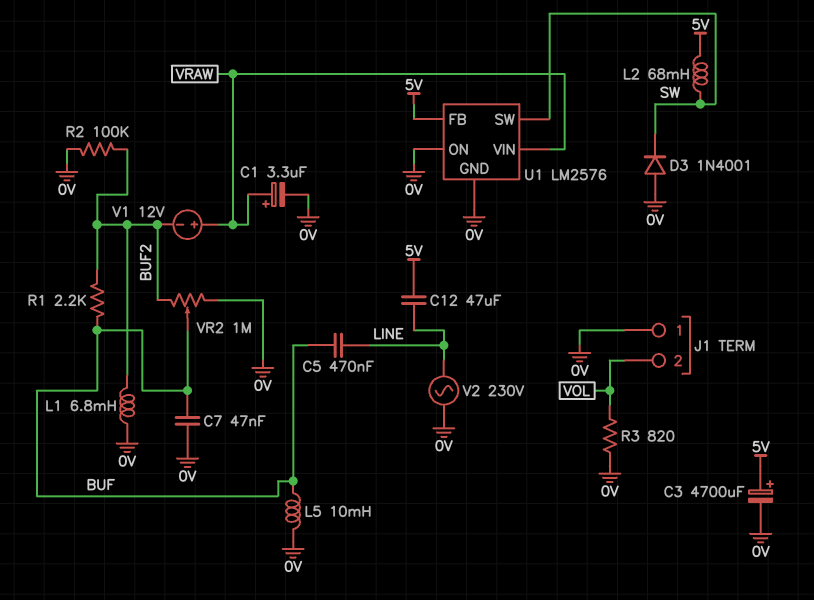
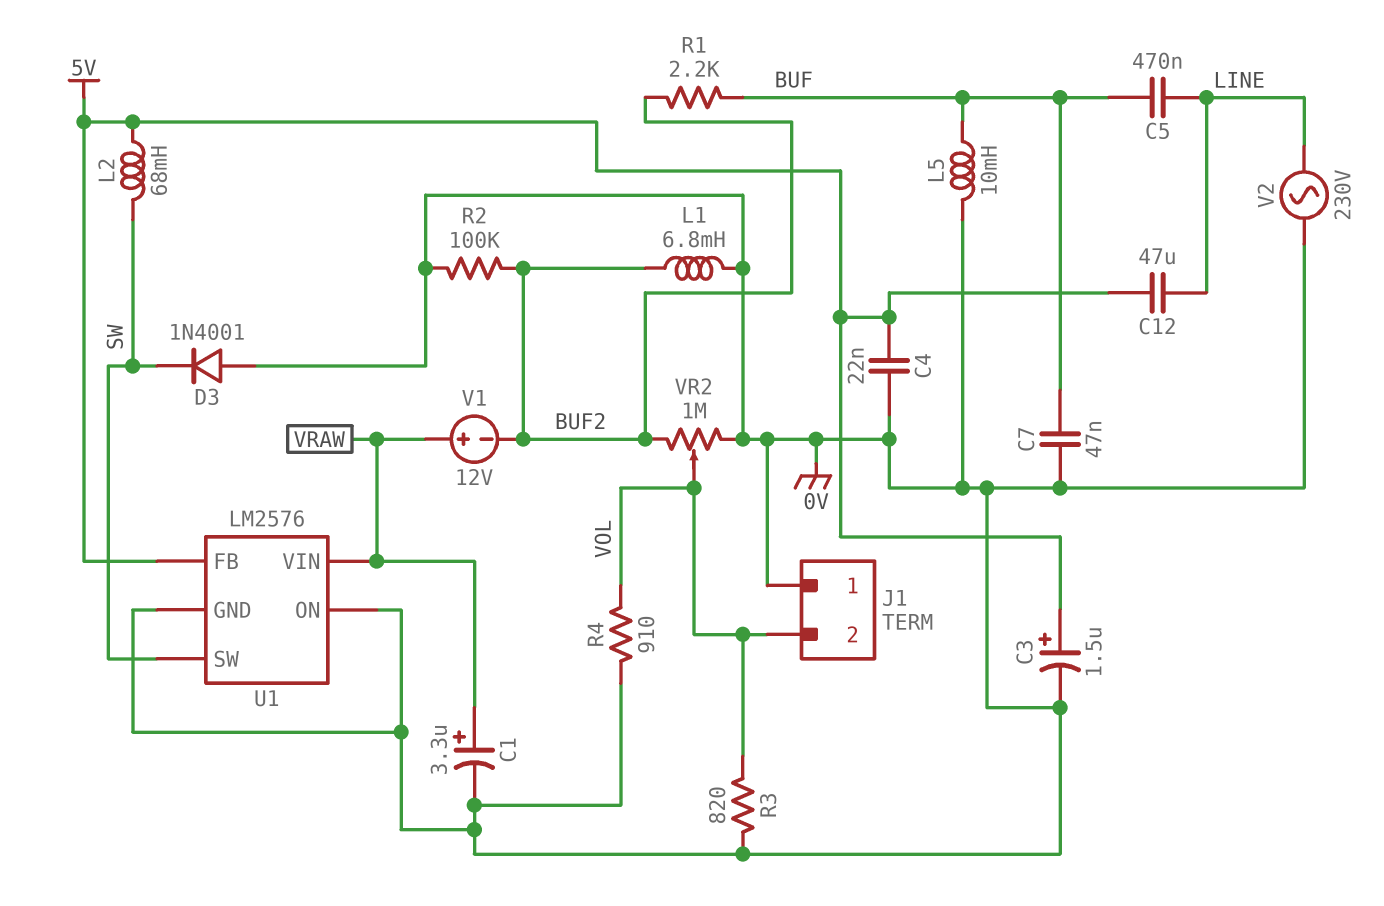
C3: 4700uF (plus 5V, minus 0V) -> 1.5uF (plus 5V, minus 0V)
C4: none -> 22nF (0V, 5V)
R4: none -> 910 (0V, VOL)
VR2: 1M (0V, BUF2, wiper BUF) -> 1M (0V, BUF2, wiper VOL)

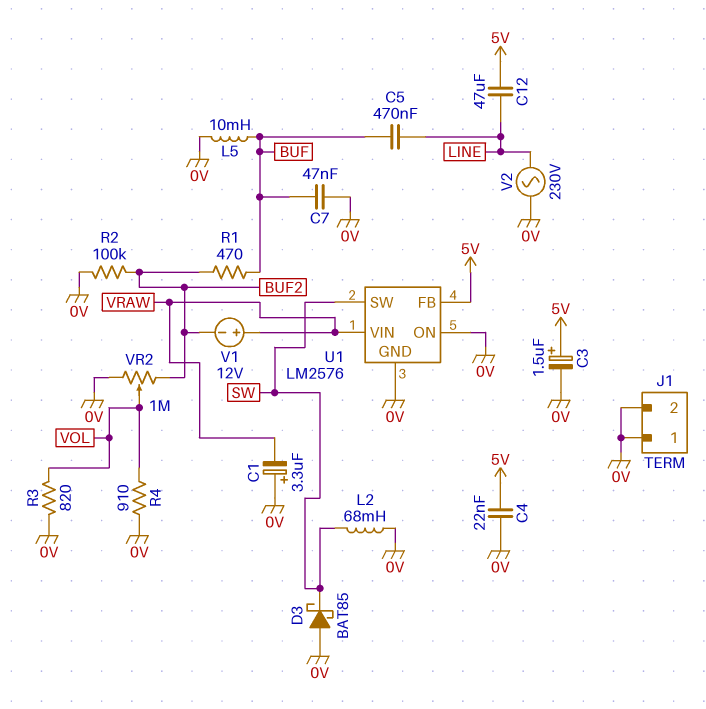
C1: 3.3uF (plus VRAW, minus 0V) -> 3.3uF (plus 0V, minus VRAW)
D3: diode 1N4001 (A 0V, K SW) -> schottky BAT85 (A 0V, K SW)
J1 pin 2: VOL -> 0V
L1: 6.8mH (0V, BUF2) -> none
L2: 68mH (5V, SW) -> 68mH (0V, SW)
R1: 2.2k (BUF, BUF2) -> 470 (BUF, BUF2)

